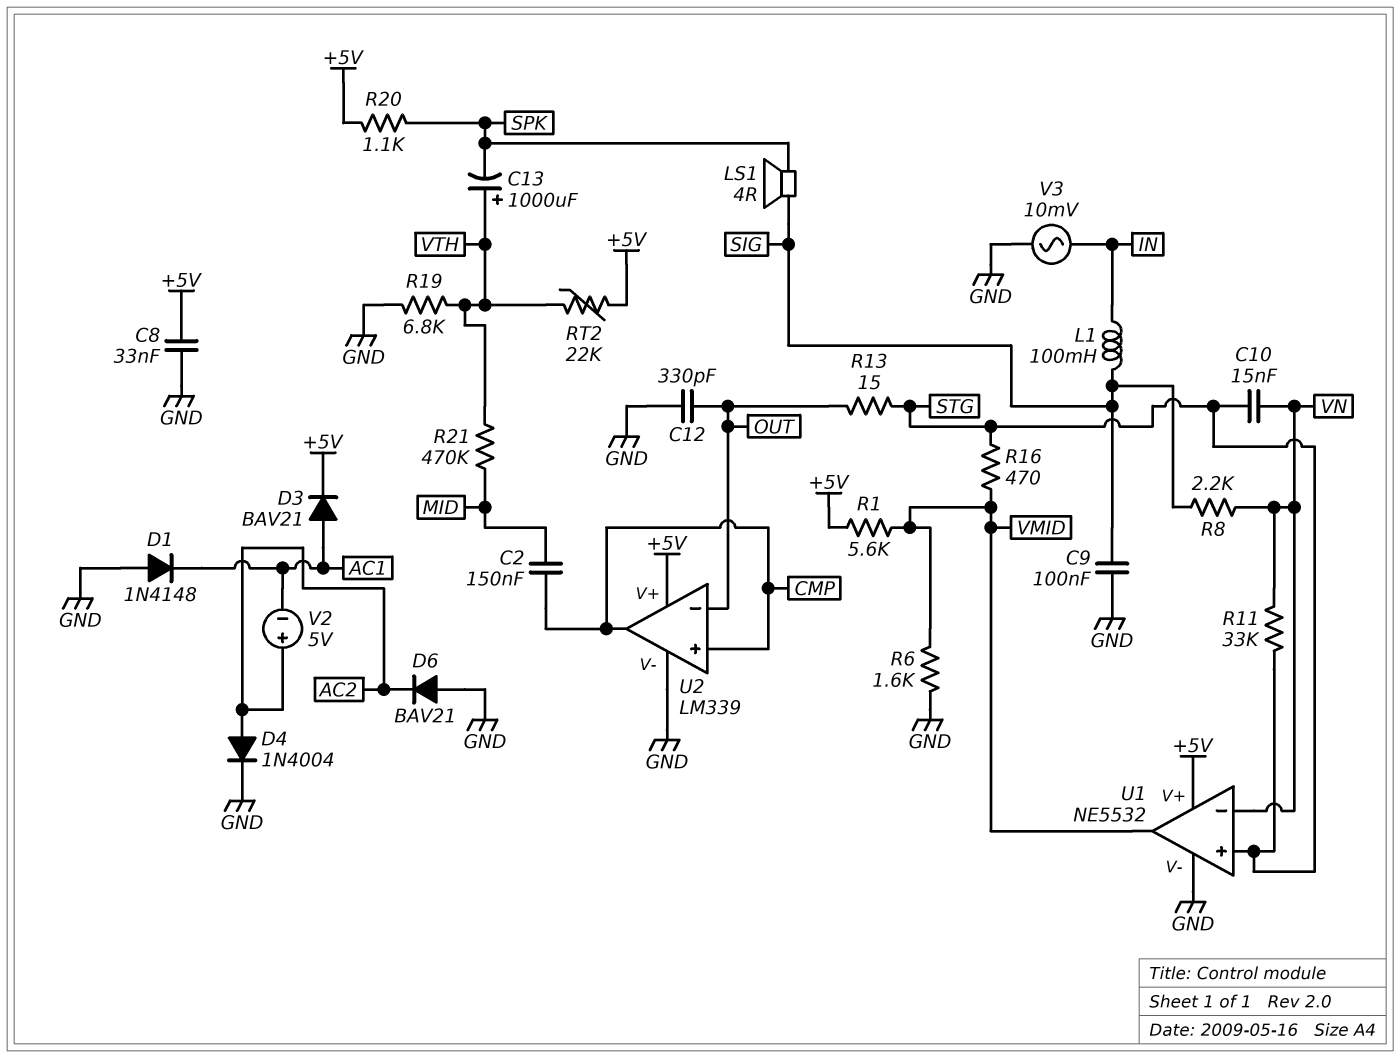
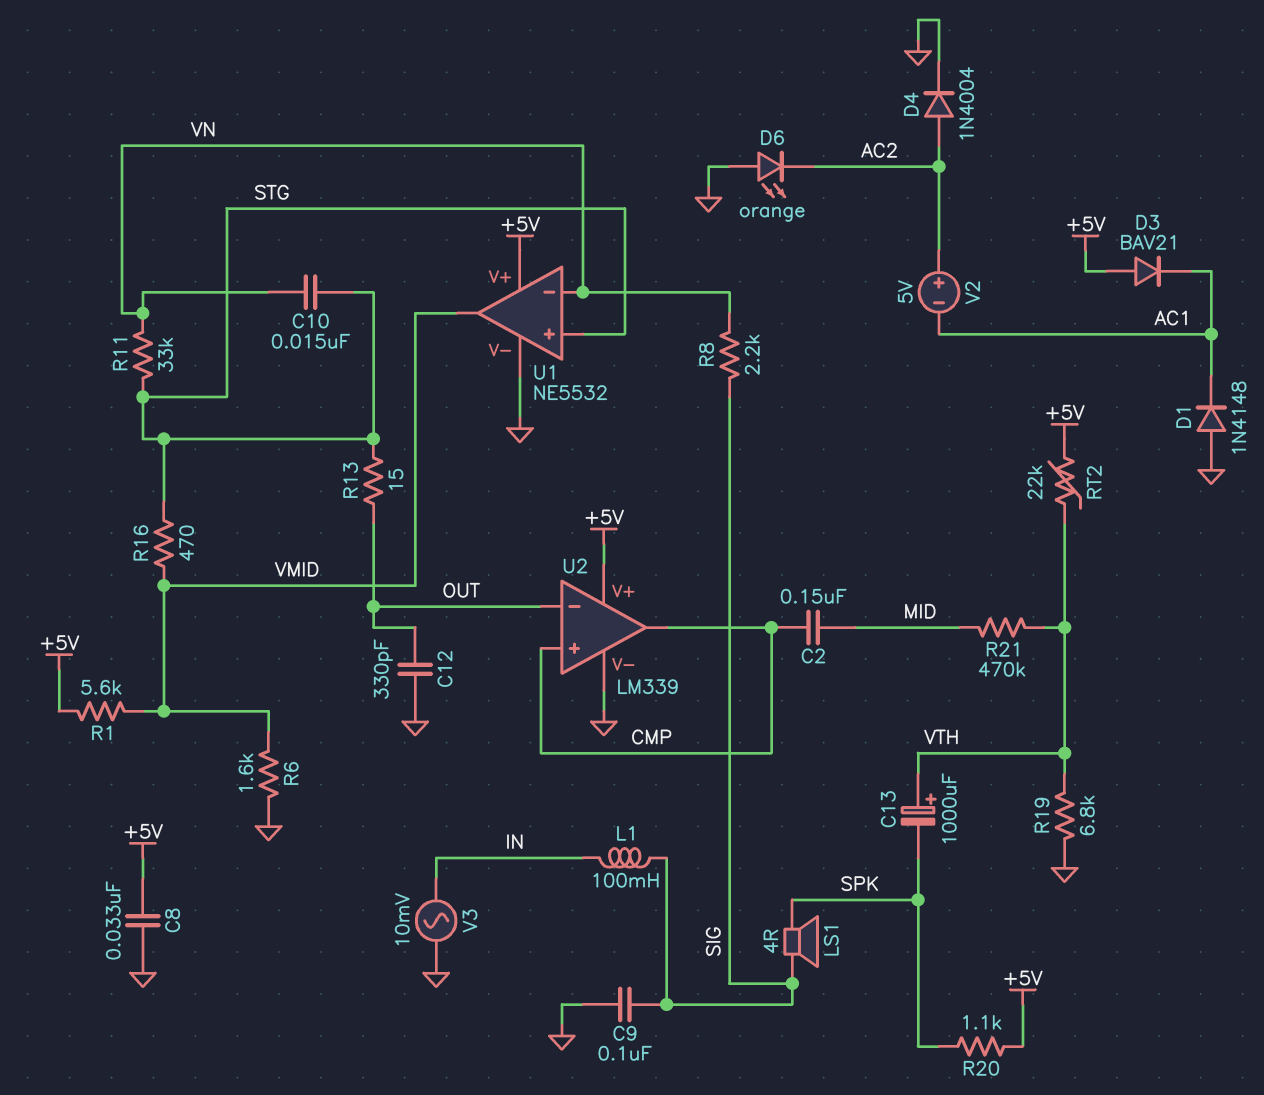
D3: diode BAV21 (A AC1, K +5V) -> diode BAV21 (A +5V, K AC1)
D6: diode BAV21 (A GND, K AC2) -> LED orange (A GND, K AC2)

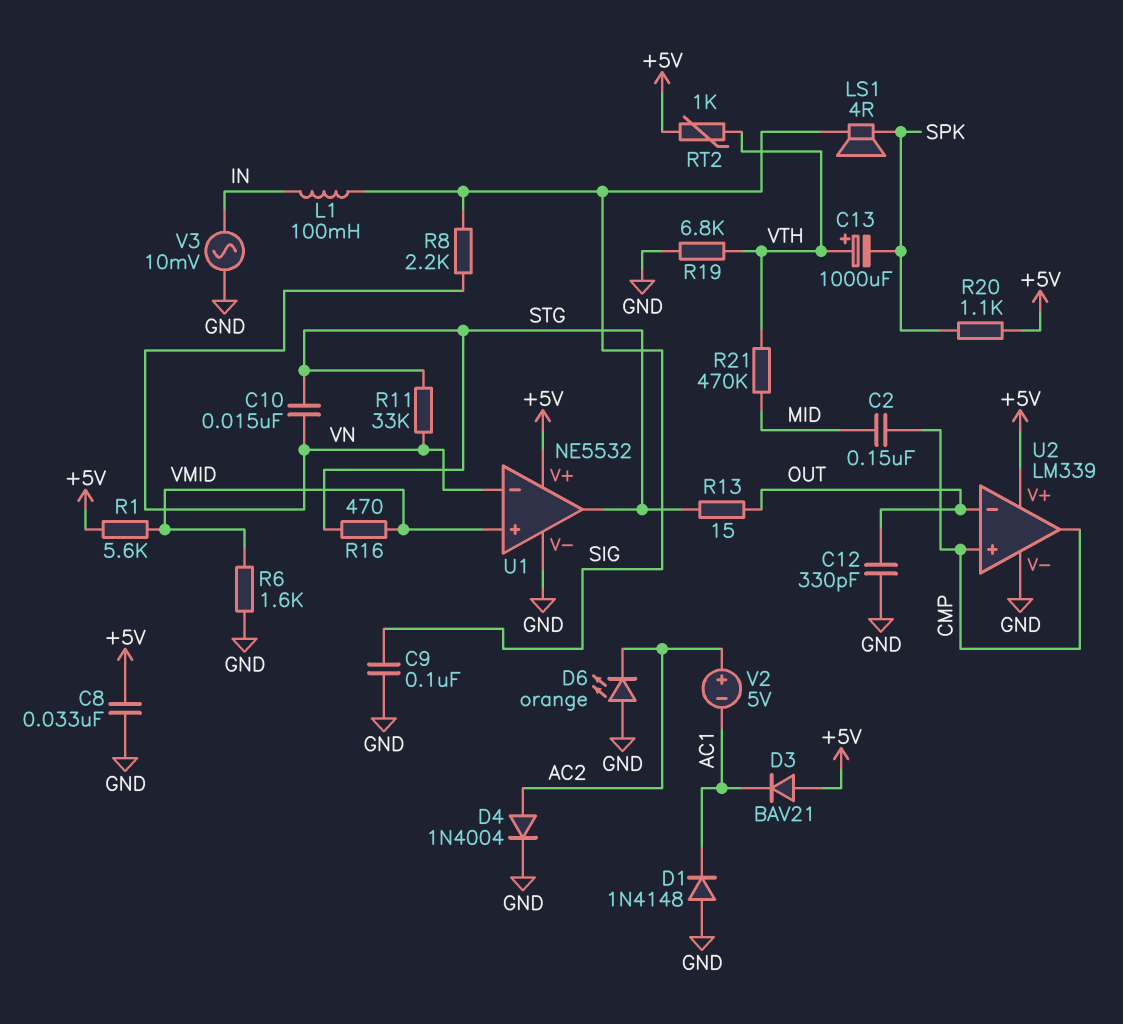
RT2: 22k (+5V, VTH) -> 1k (+5V, VTH)
U1 pin in+: STG -> VMID
U1 pin out: VMID -> STG

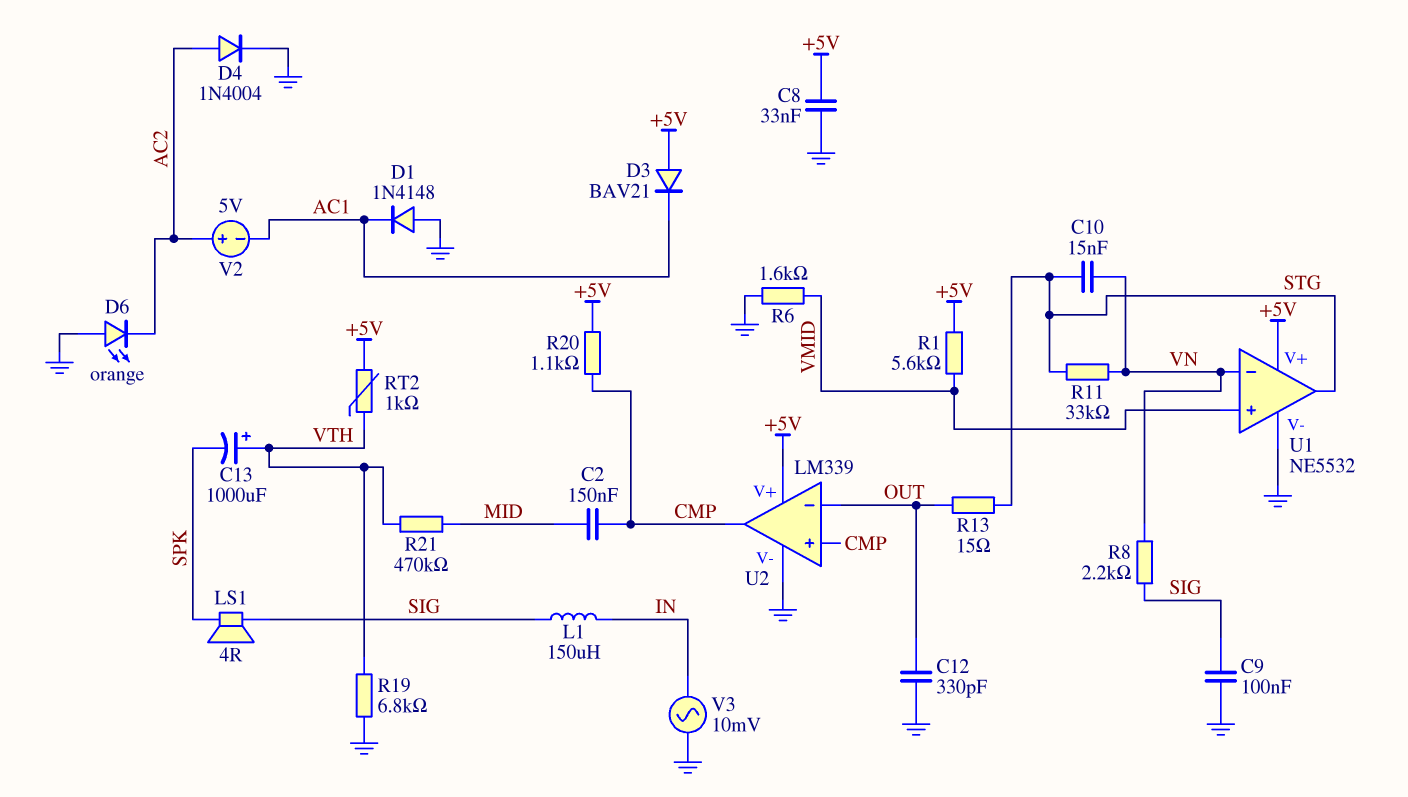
L1: 100mH (IN, SIG) -> 150uH (IN, SIG)
R16: 470 (STG, VMID) -> none
R20: 1.1k (+5V, SPK) -> 1.1k (+5V, CMP)

